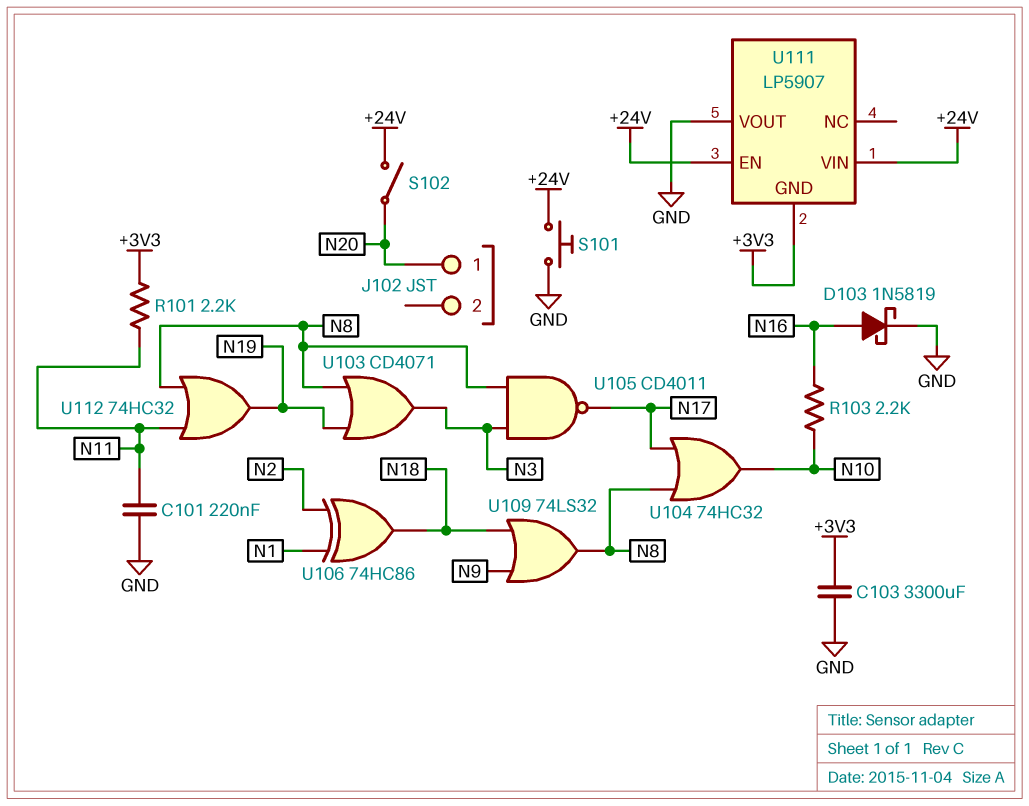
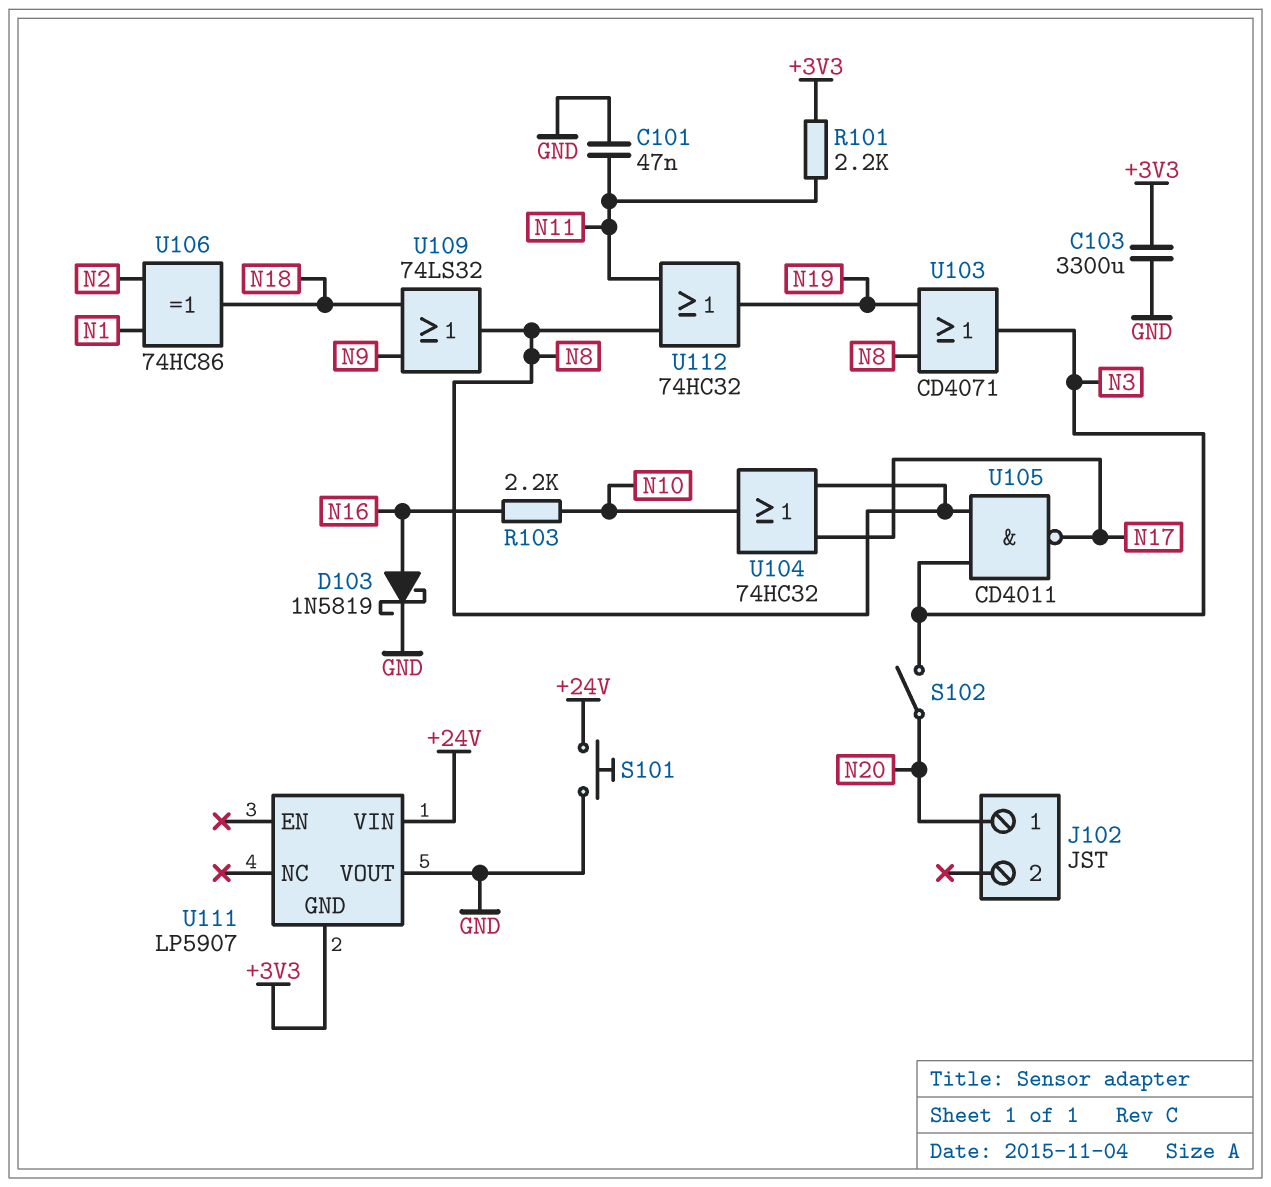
C101: 220nF (GND, N11) -> 47nF (GND, N11)
S102: switch (+24V, N20) -> switch (N3, N20)
U111 pin EN: +24V -> none

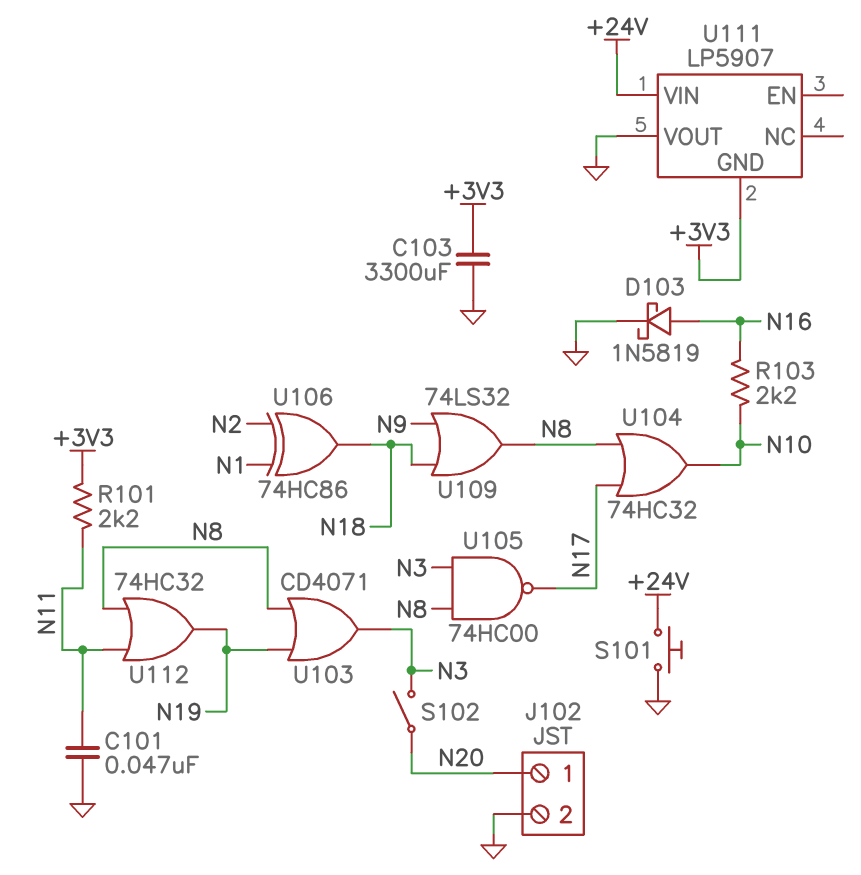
J102 pin 2: none -> GND
U105: NAND CD4011 (in N3, in N8, out N17) -> NAND 74HC00 (in N3, in N8, out N17)

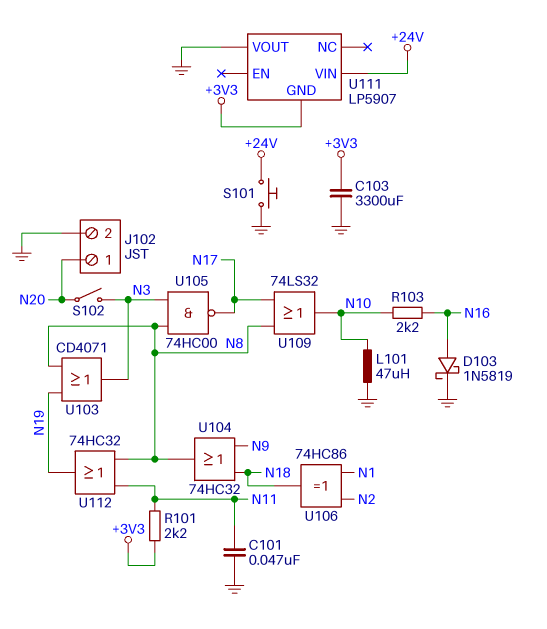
L101: none -> 47uH (GND, N10)
U104: OR 74HC32 (in N8, in N17, out N10) -> OR 74HC32 (in N9, in N18, out N8)
U109: OR 74LS32 (in N9, in N18, out N8) -> OR 74LS32 (in N8, in N17, out N10)

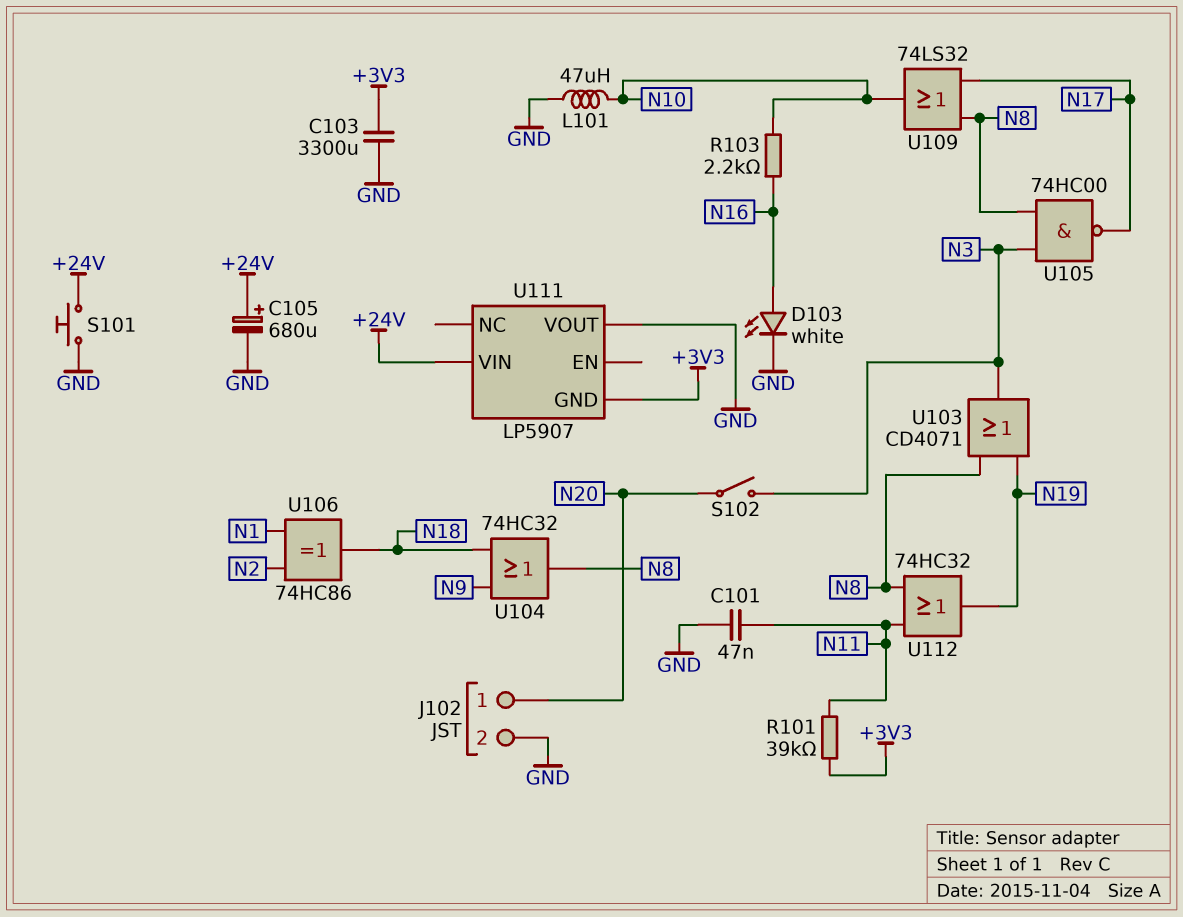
C105: none -> 680uF (plus +24V, minus GND)
D103: schottky 1N5819 (A N16, K GND) -> LED white (A N16, K GND)
R101: 2.2k (+3V3, N11) -> 39k (+3V3, N11)

